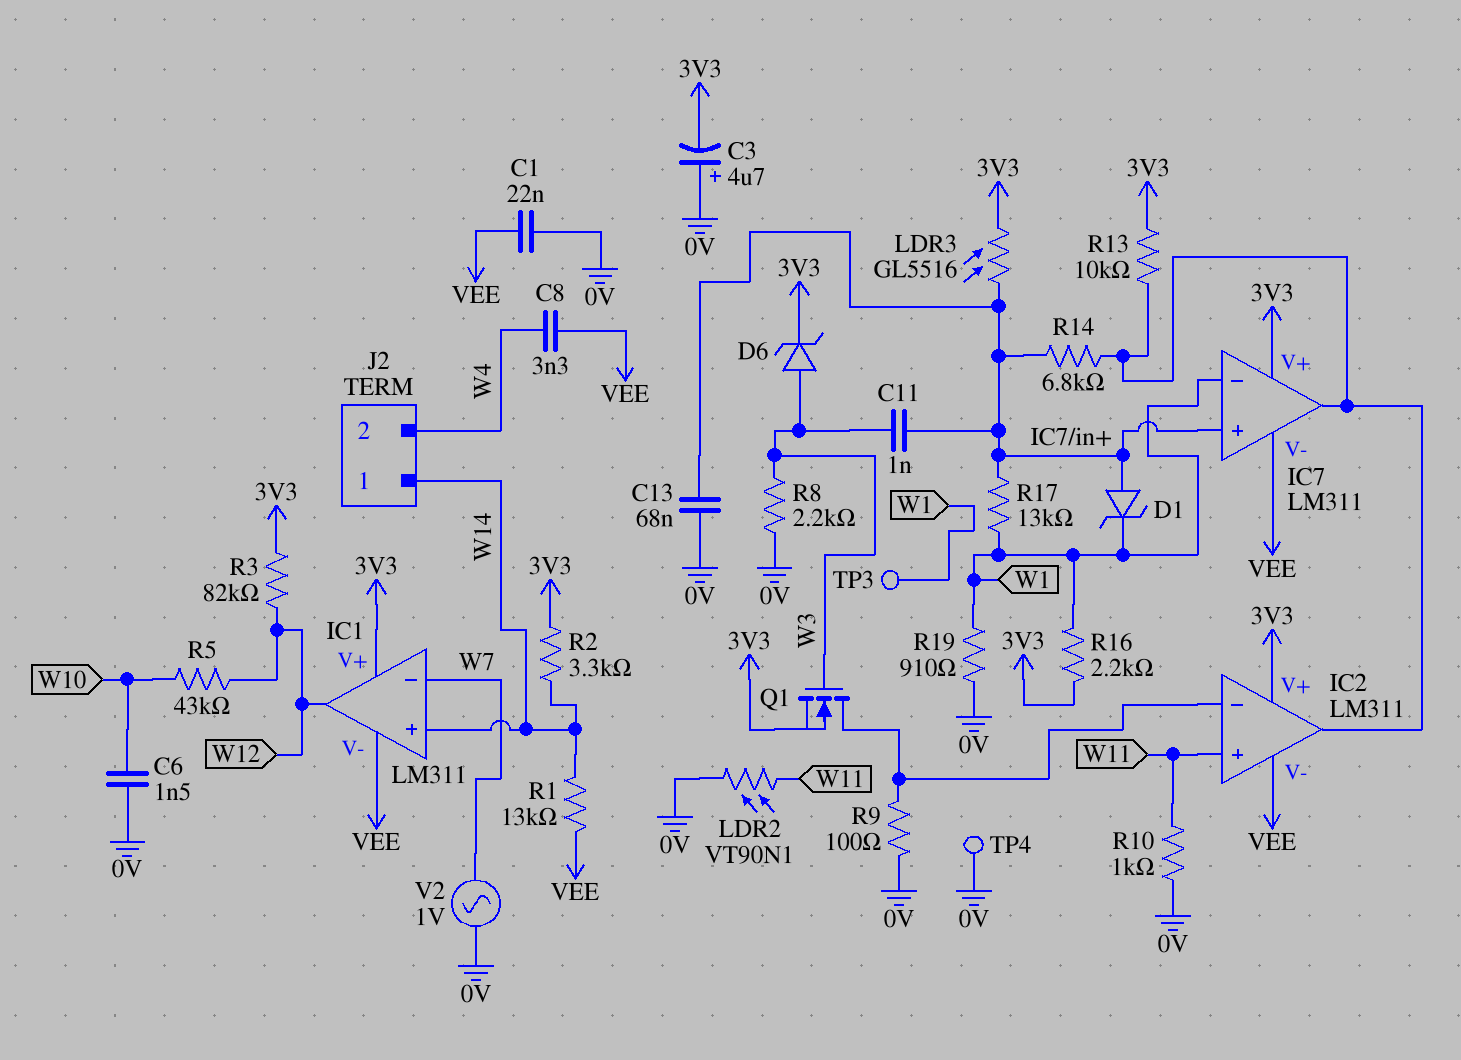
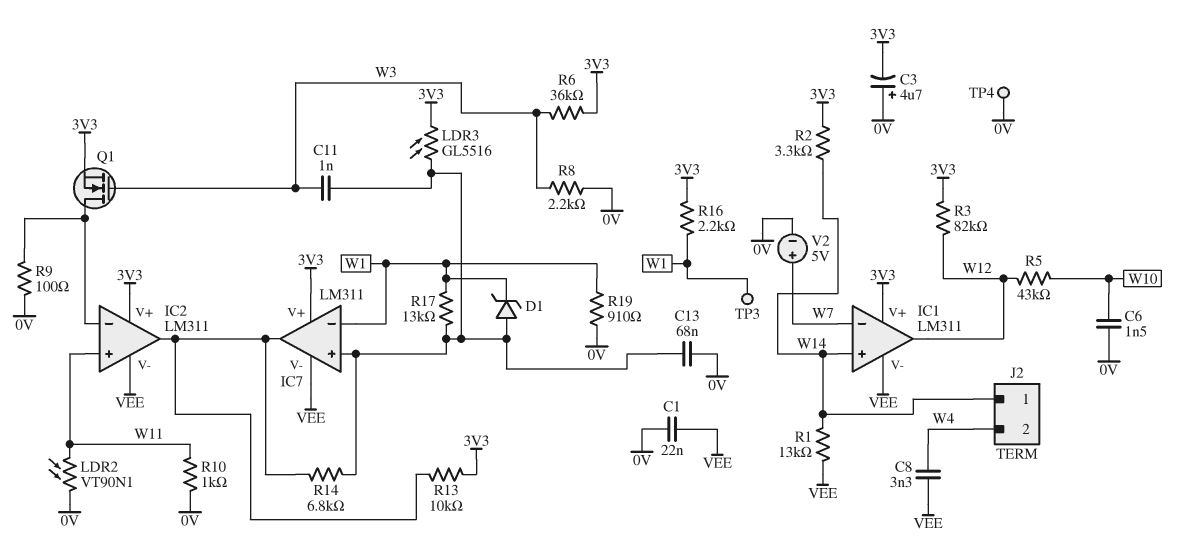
D6: zener (A W3, K 3V3) -> none
R6: none -> 36k (3V3, W3)
V2: AC 1V (0V, W7) -> 5V (plus W7, minus 0V)

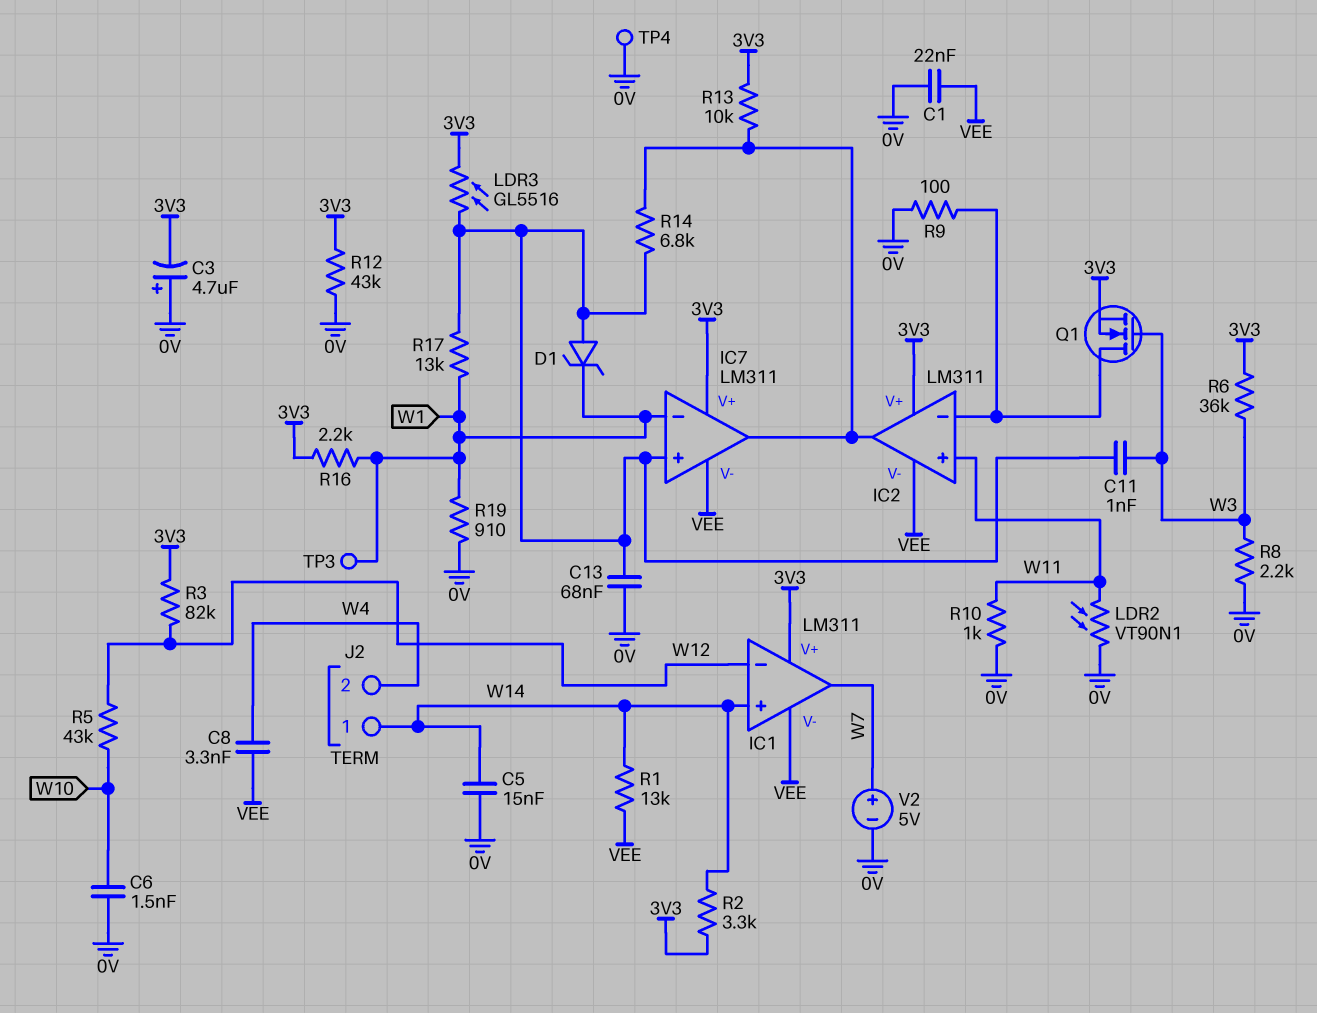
C5: none -> 15nF (0V, W14)
IC1 pin in-: W7 -> W12
IC1 pin out: W12 -> W7
R12: none -> 43k (0V, 3V3)

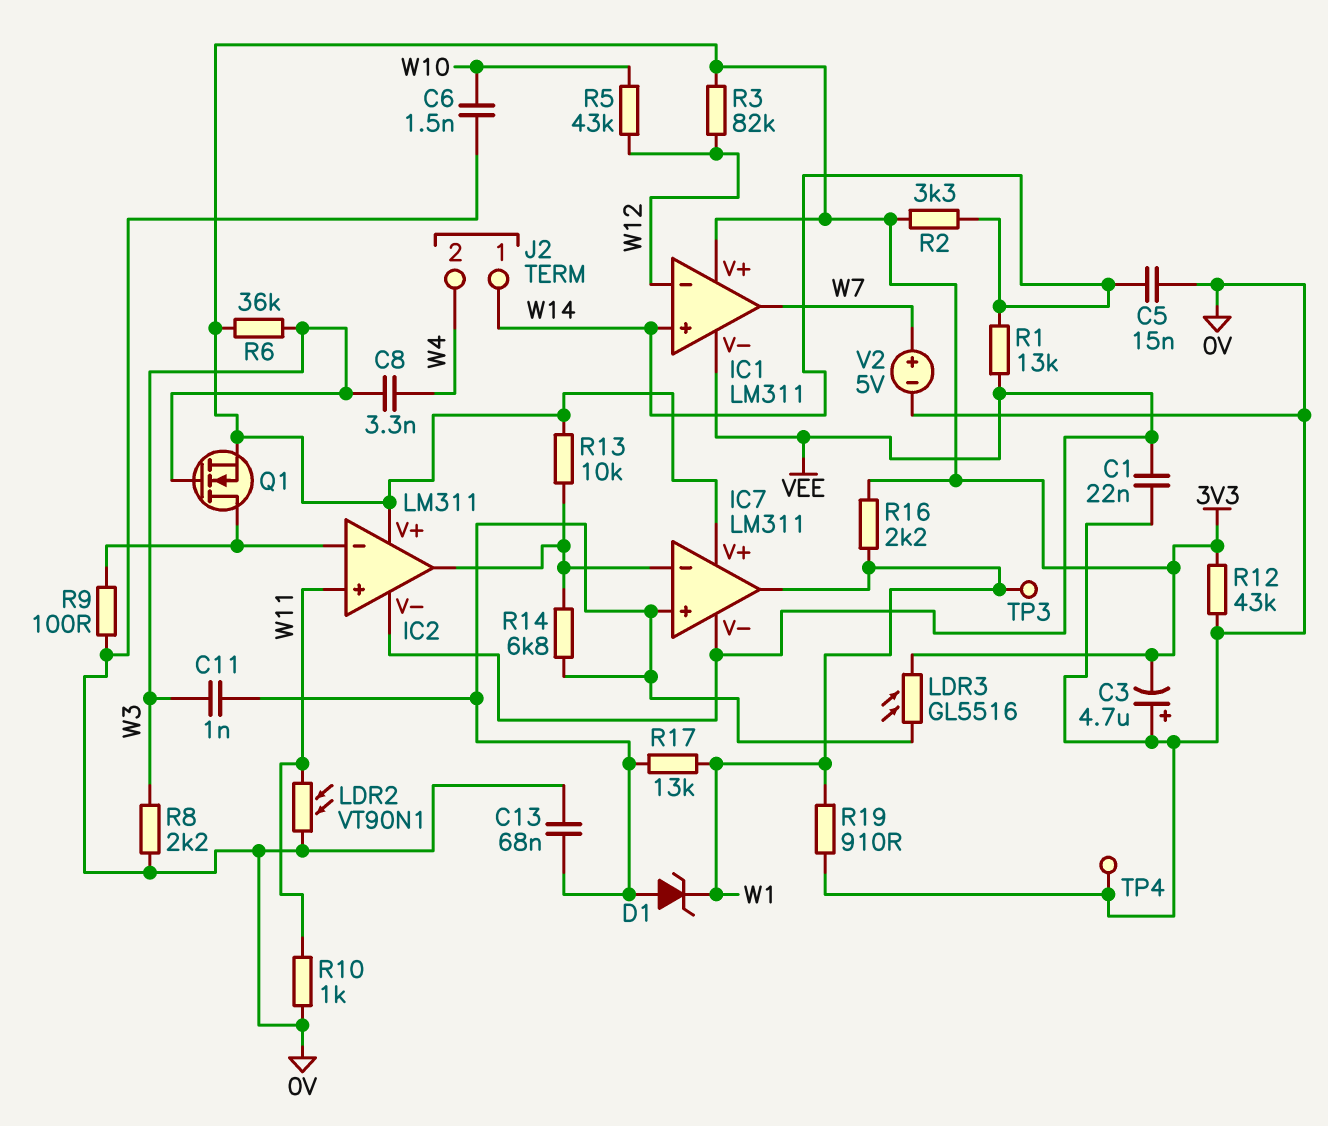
C8: 3.3nF (VEE, W4) -> 3.3nF (W3, W4)
IC7 pin in-: W1 -> IC2/out
IC7 pin out: IC2/out -> W1

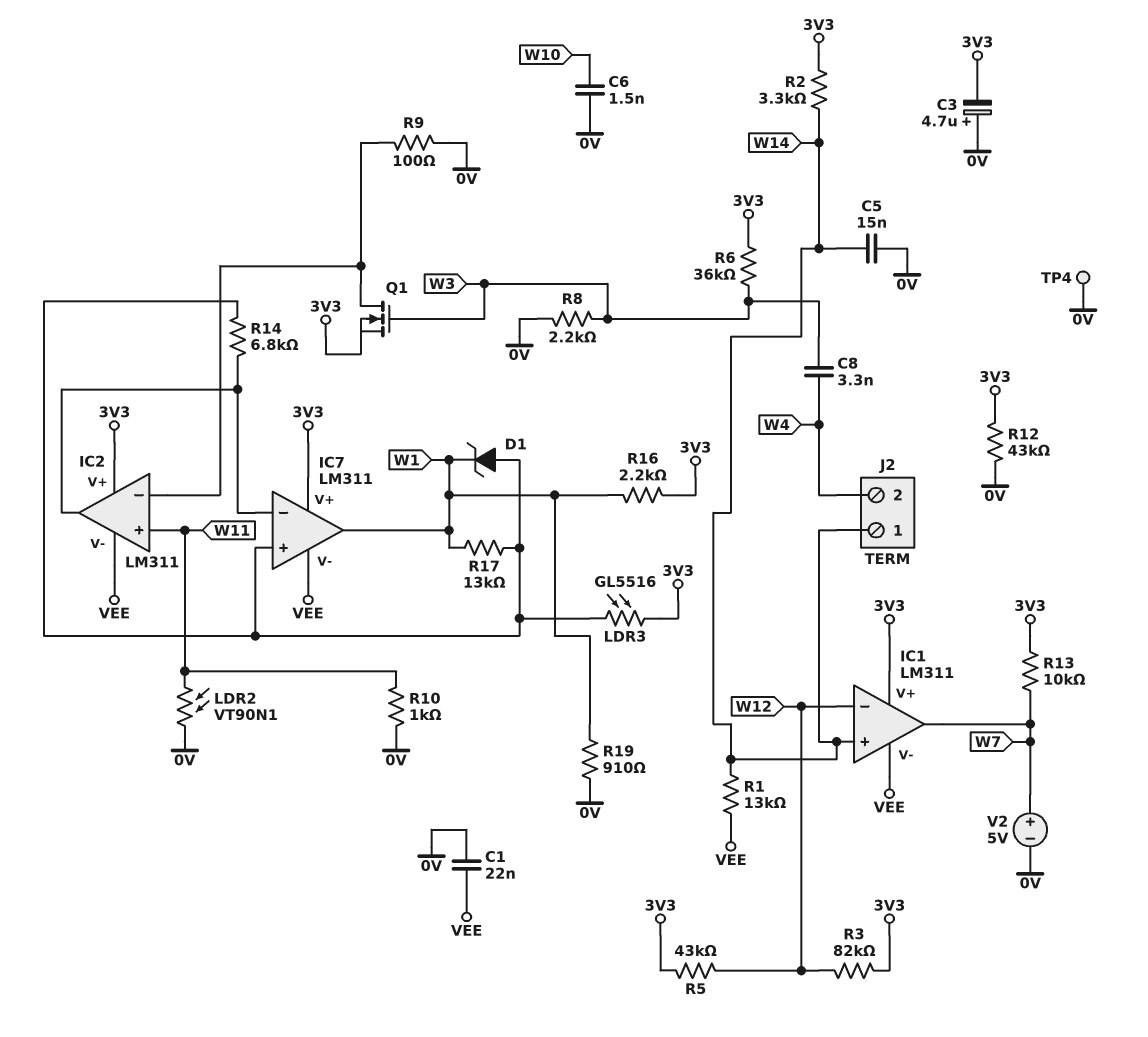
C11: 1nF (IC7/in+, W3) -> none
C13: 68nF (0V, IC7/in+) -> none
R5: 43k (W10, W12) -> 43k (3V3, W12)
R13: 10k (3V3, IC2/out) -> 10k (3V3, W7)
TP3: test point (W1) -> none

